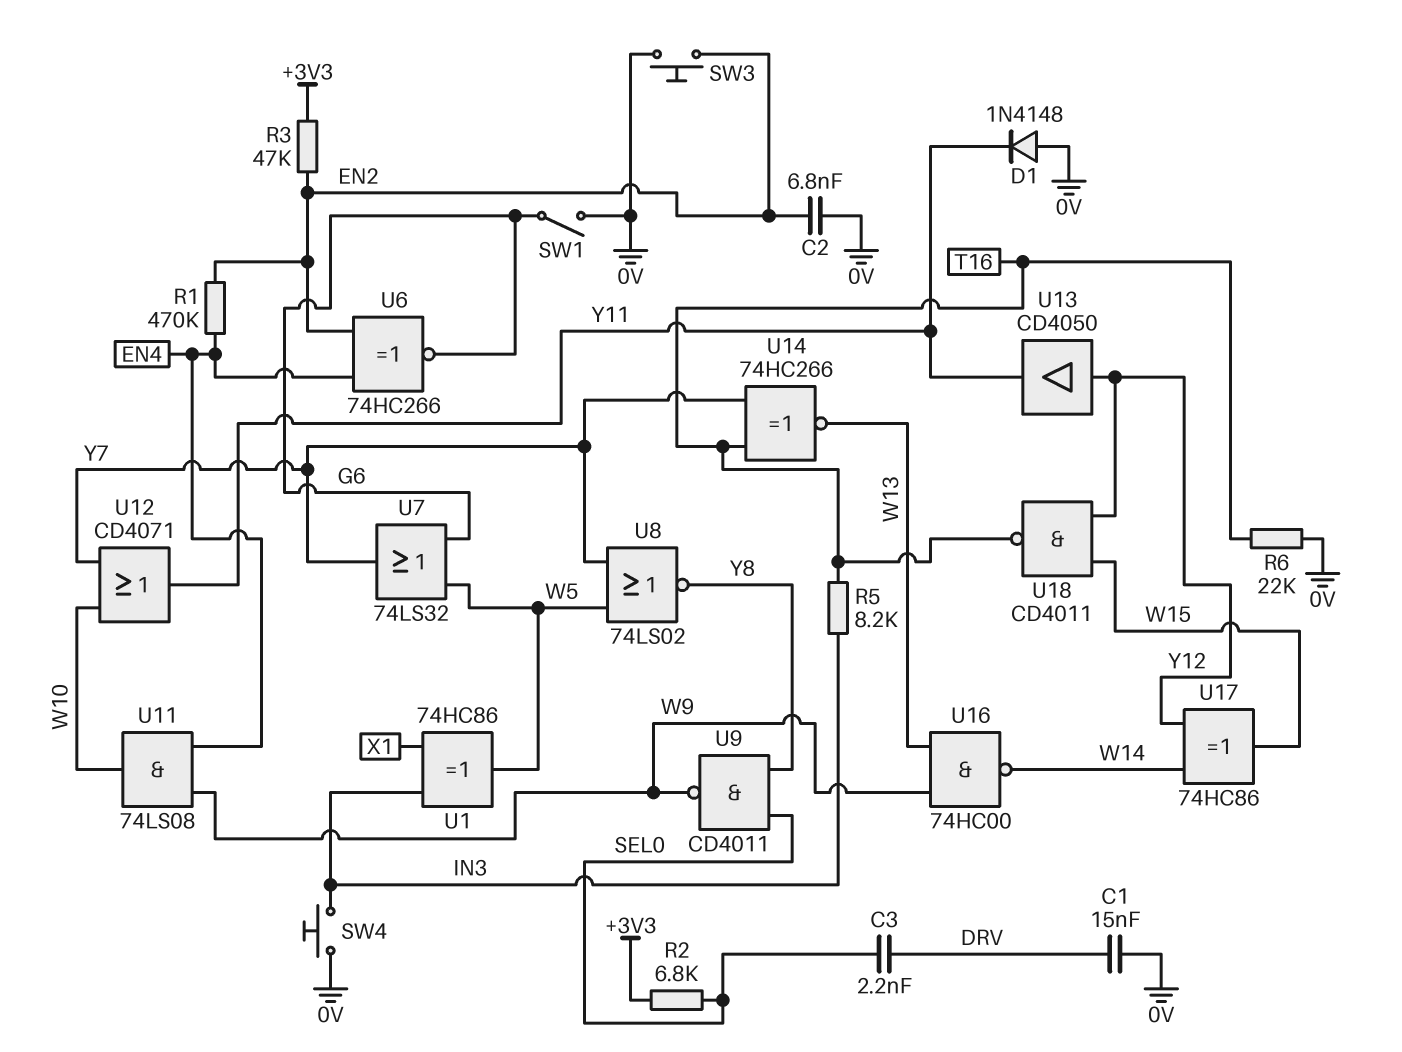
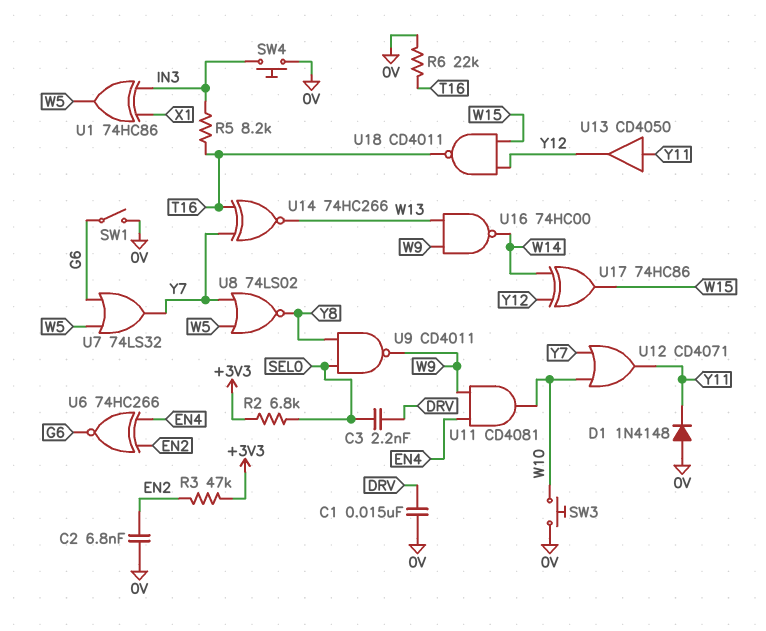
R1: 470k (EN2, EN4) -> none
SW3: button (0V, EN2) -> button (0V, W10)
U11: AND 74LS08 (in EN4, in W9, out W10) -> AND CD4081 (in EN4, in W9, out W10)
U13: buffer CD4050 (in Y12, out Y11) -> buffer CD4050 (in Y11, out Y12)

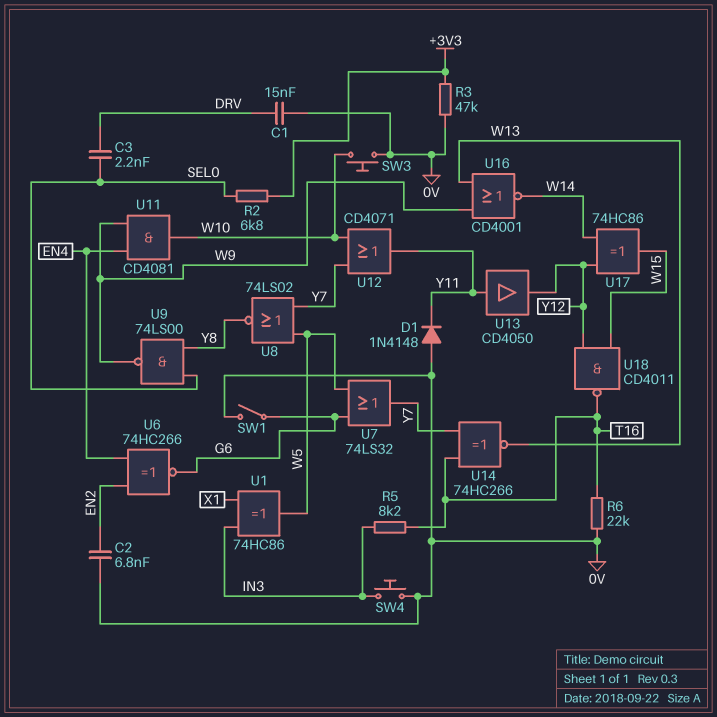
R3: 47k (+3V3, EN2) -> 47k (+3V3, 0V)
U9: NAND CD4011 (in SEL0, in Y8, out W9) -> NAND 74LS00 (in SEL0, in Y8, out W9)
U16: NAND 74HC00 (in W9, in W13, out W14) -> NOR CD4001 (in W9, in W13, out W14)

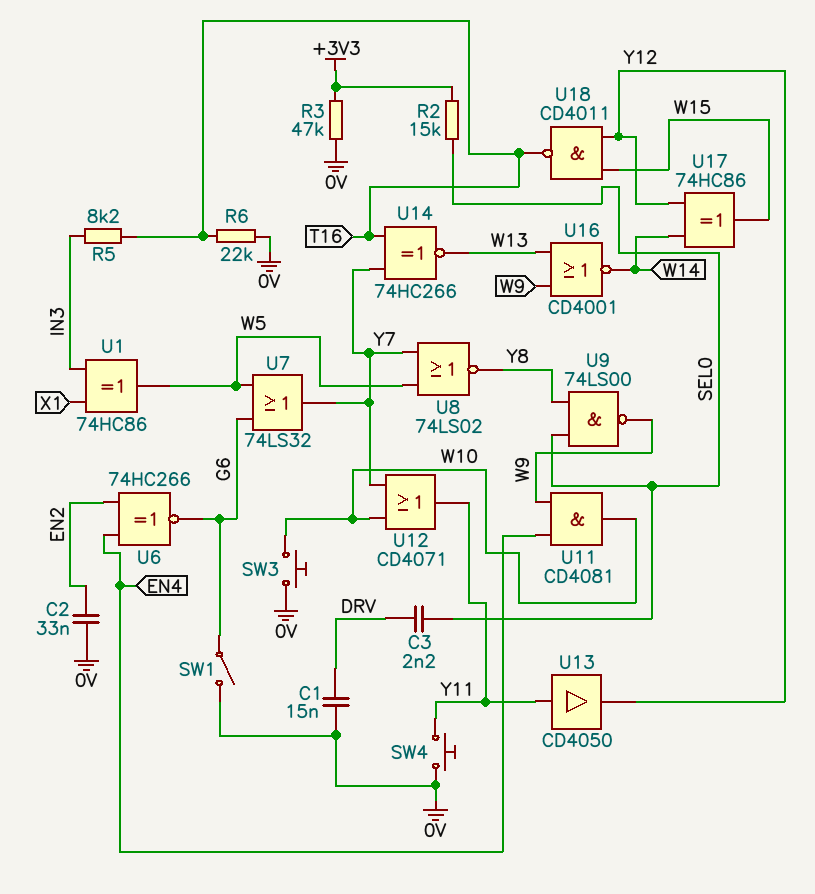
C2: 6.8nF (0V, EN2) -> 33nF (0V, EN2)
D1: diode 1N4148 (A 0V, K Y11) -> none
R2: 6.8k (+3V3, SEL0) -> 15k (+3V3, SEL0)
SW4: button (0V, IN3) -> button (0V, Y11)

